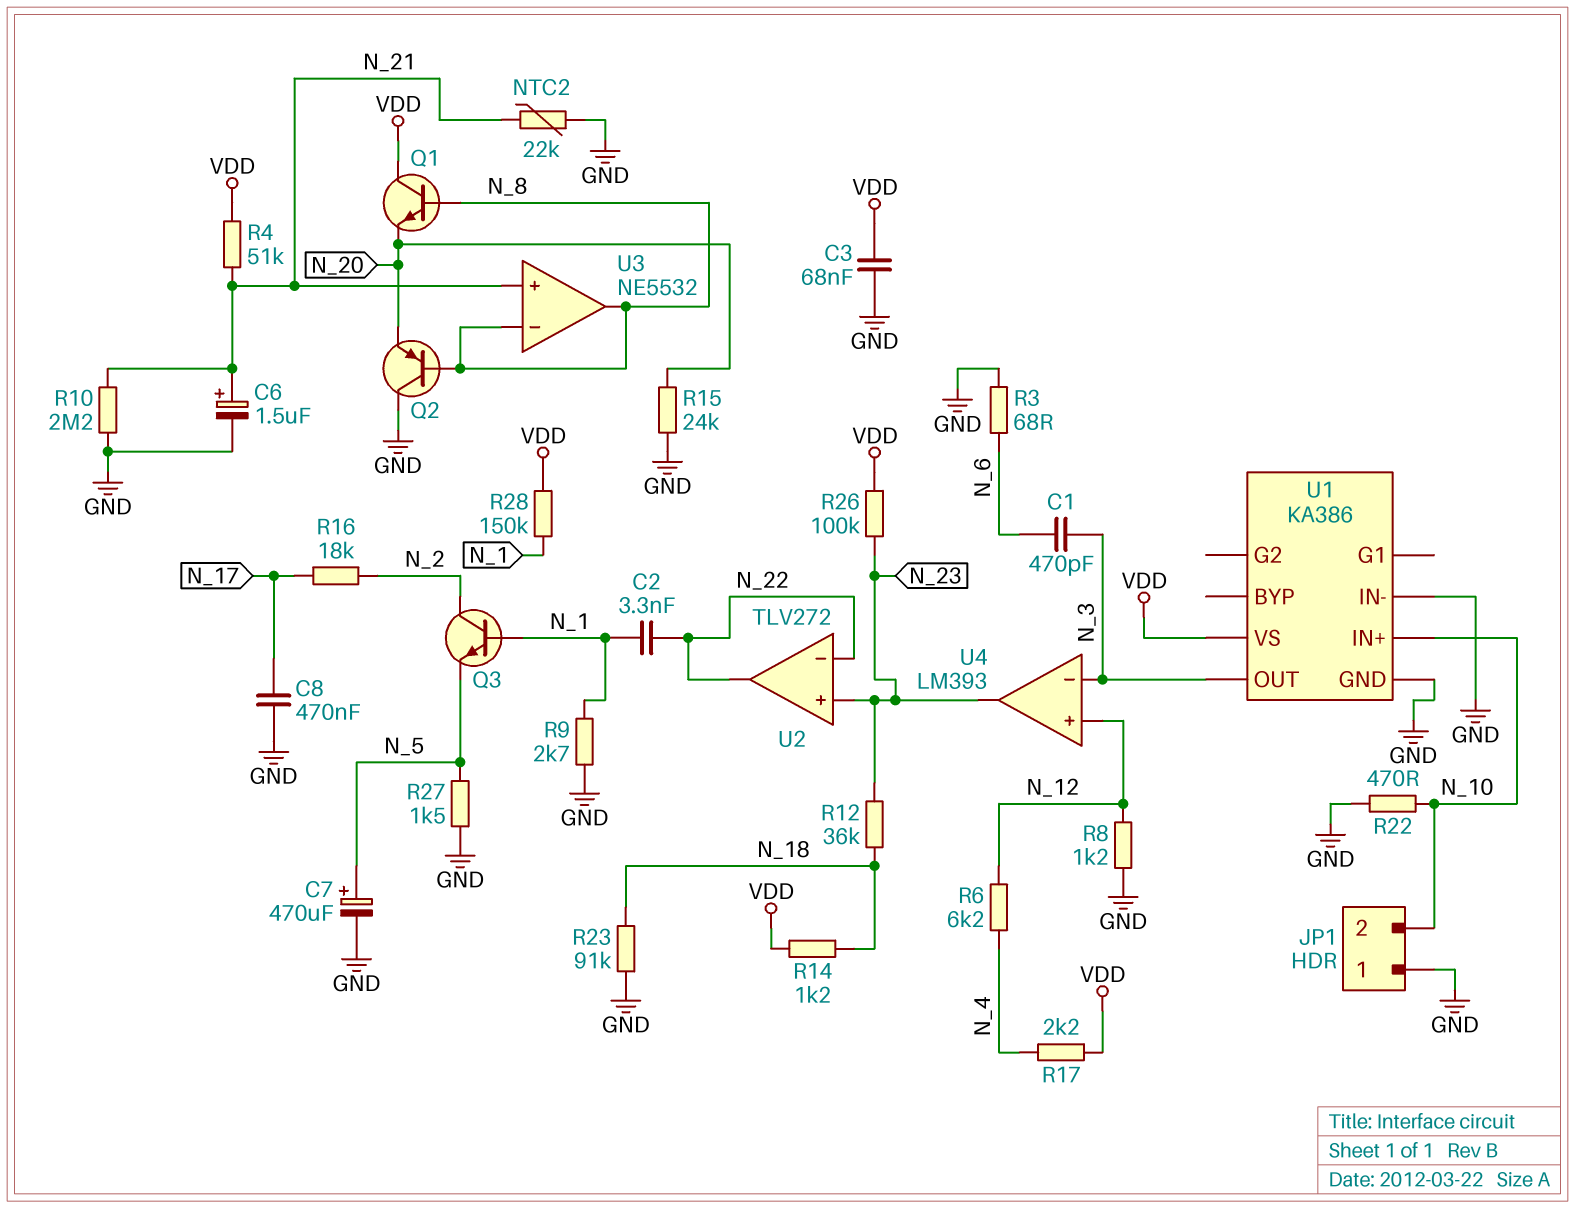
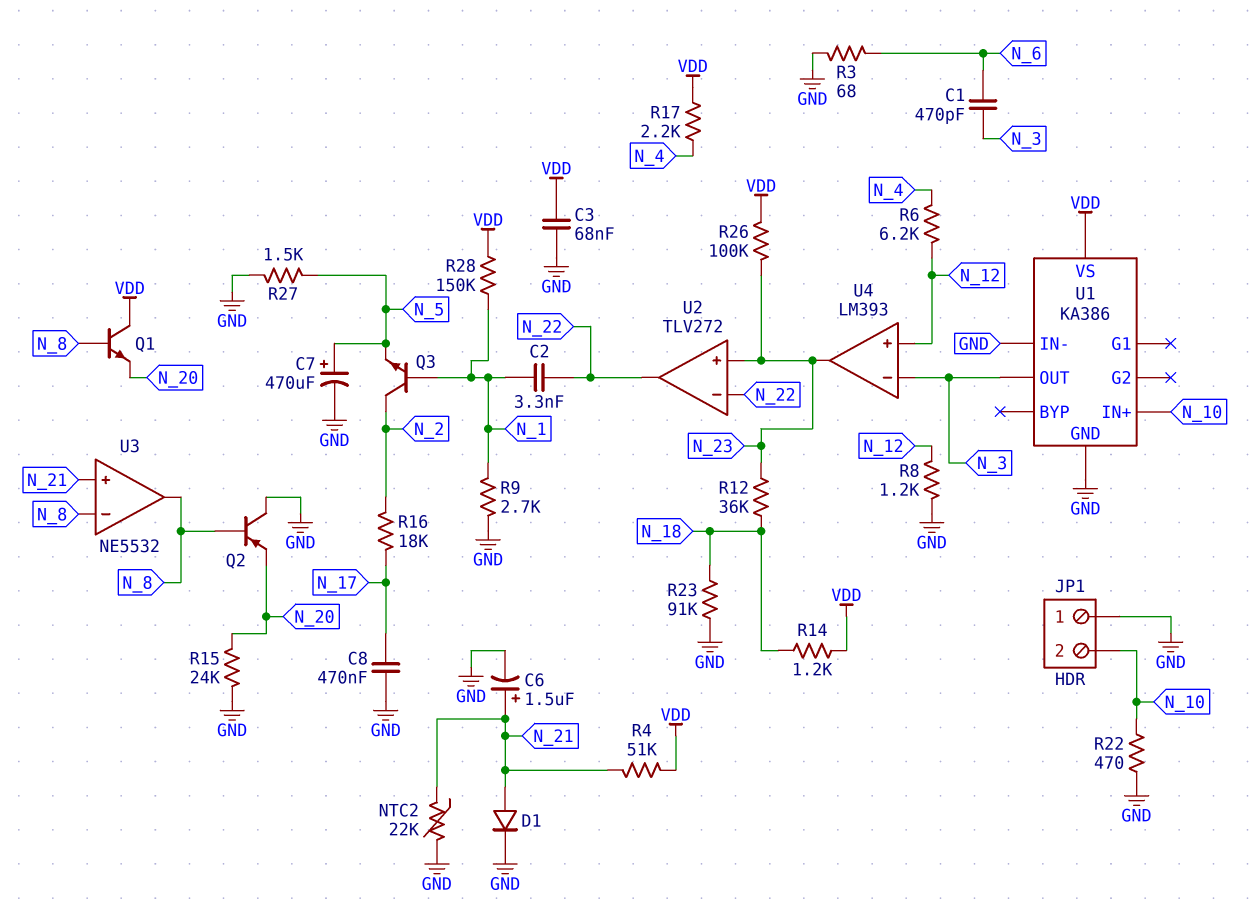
D1: none -> diode (A N_21, K GND)
R10: 2.2M (GND, N_21) -> none

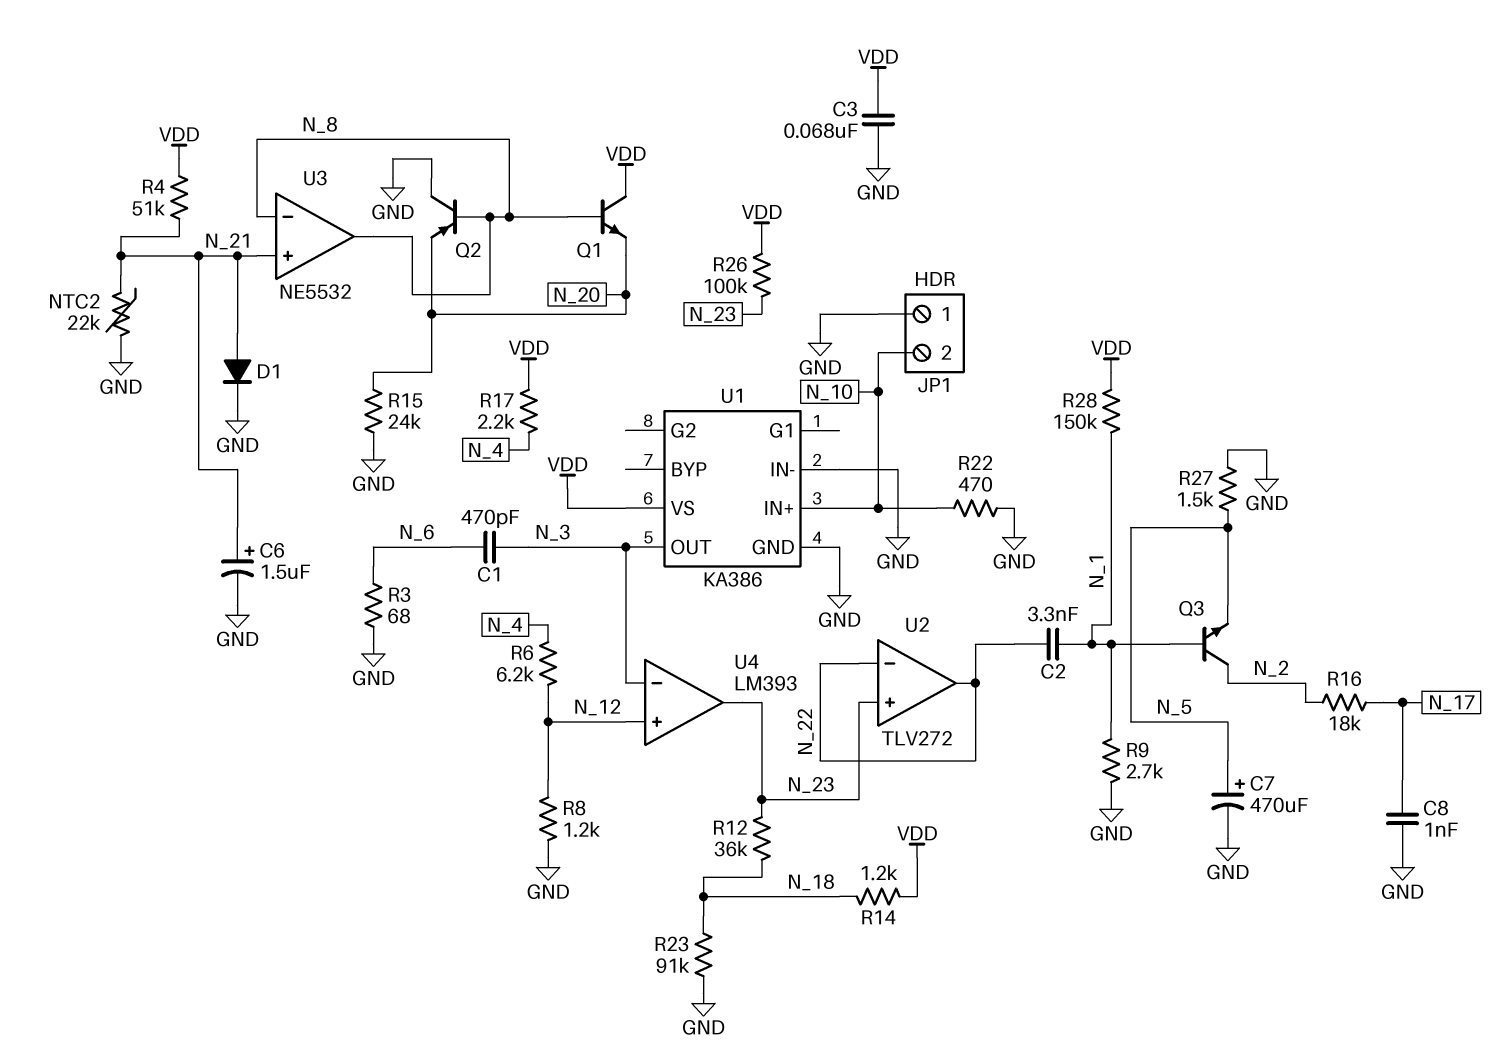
C8: 470nF (GND, N_17) -> 1nF (GND, N_17)

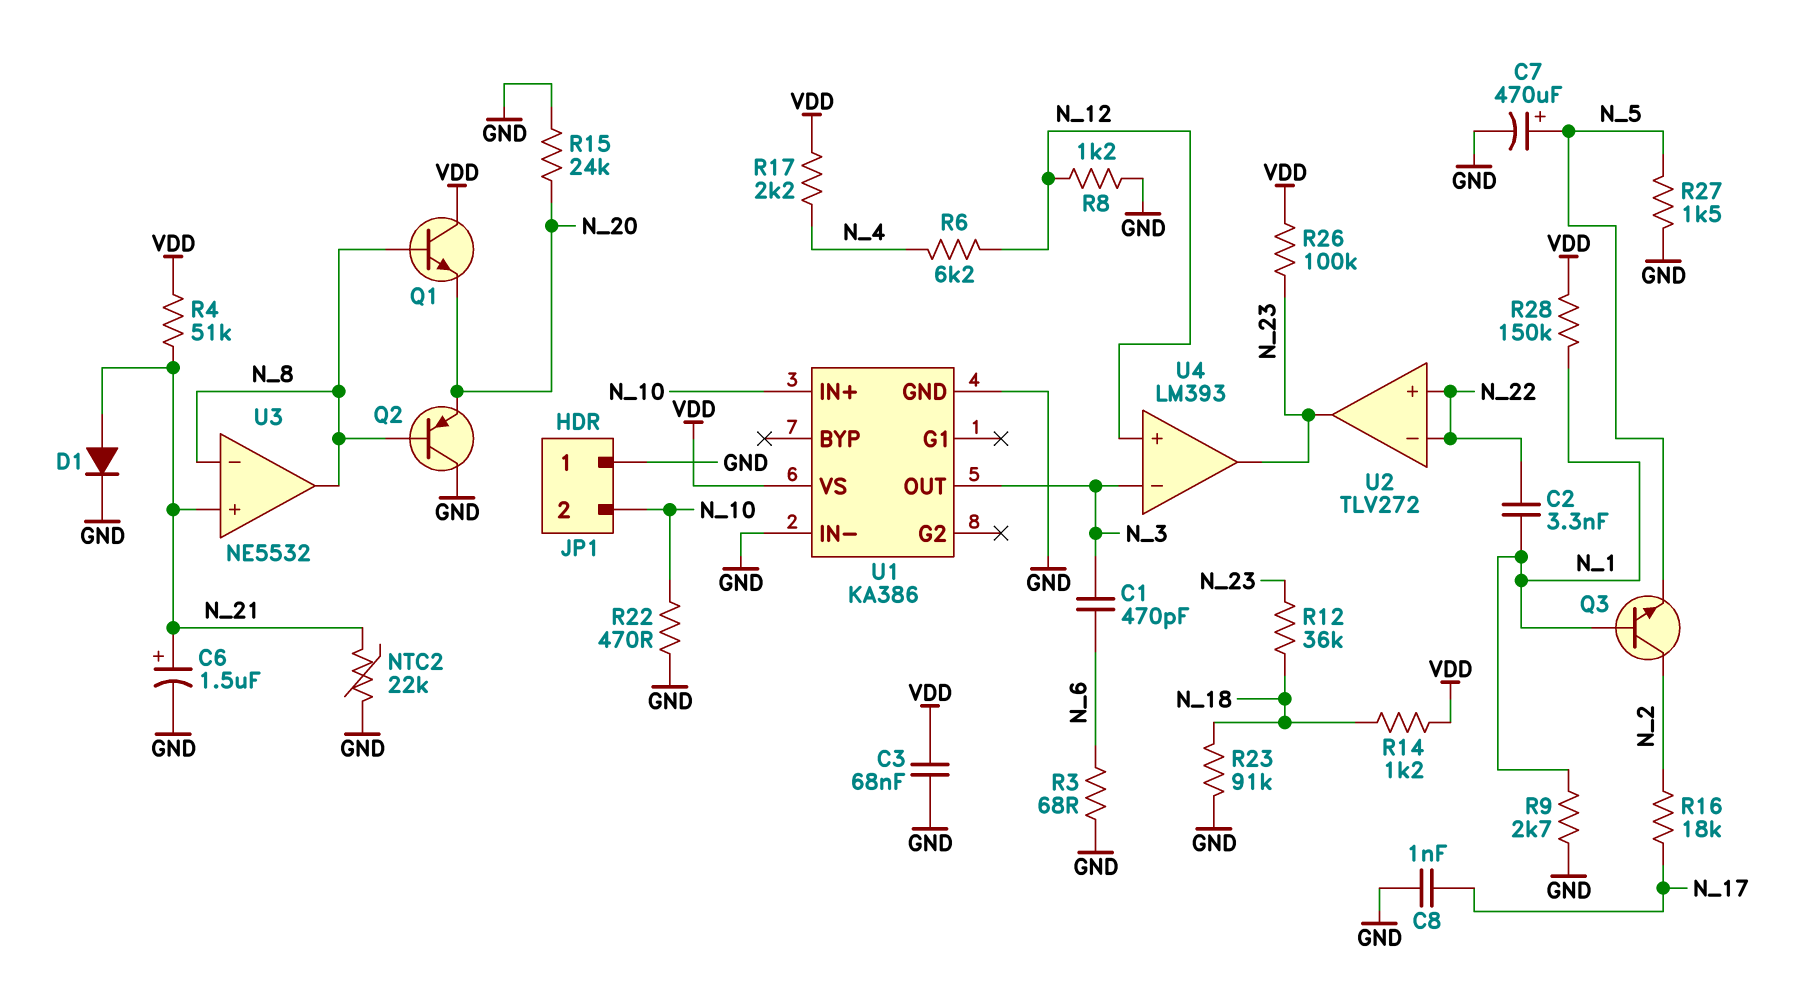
U2 pin in+: N_23 -> N_22
U2 pin out: N_22 -> N_23

